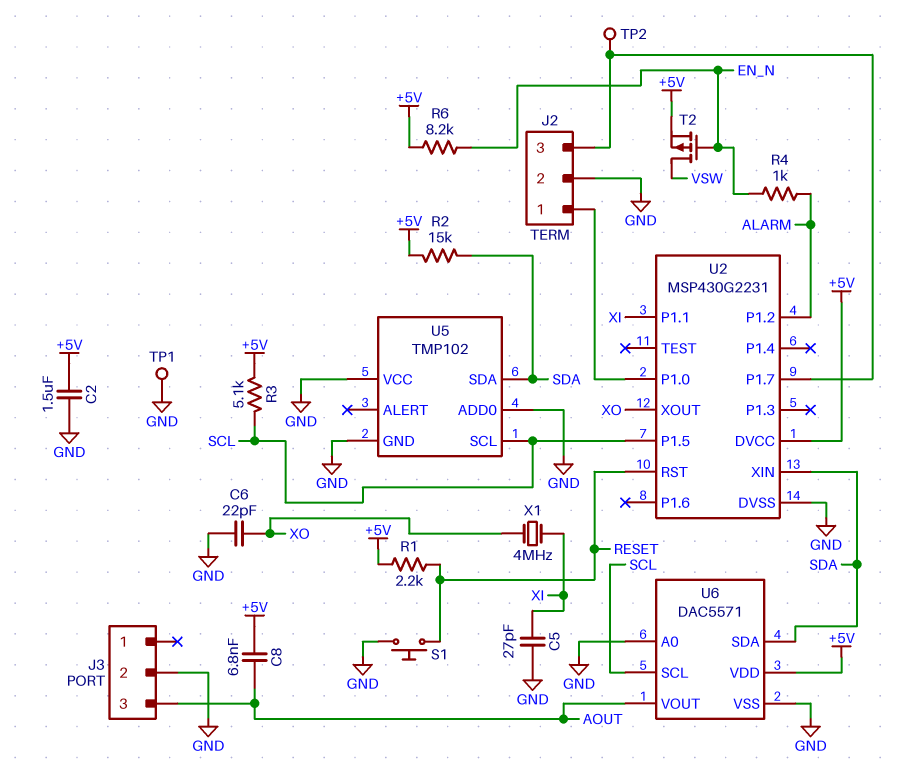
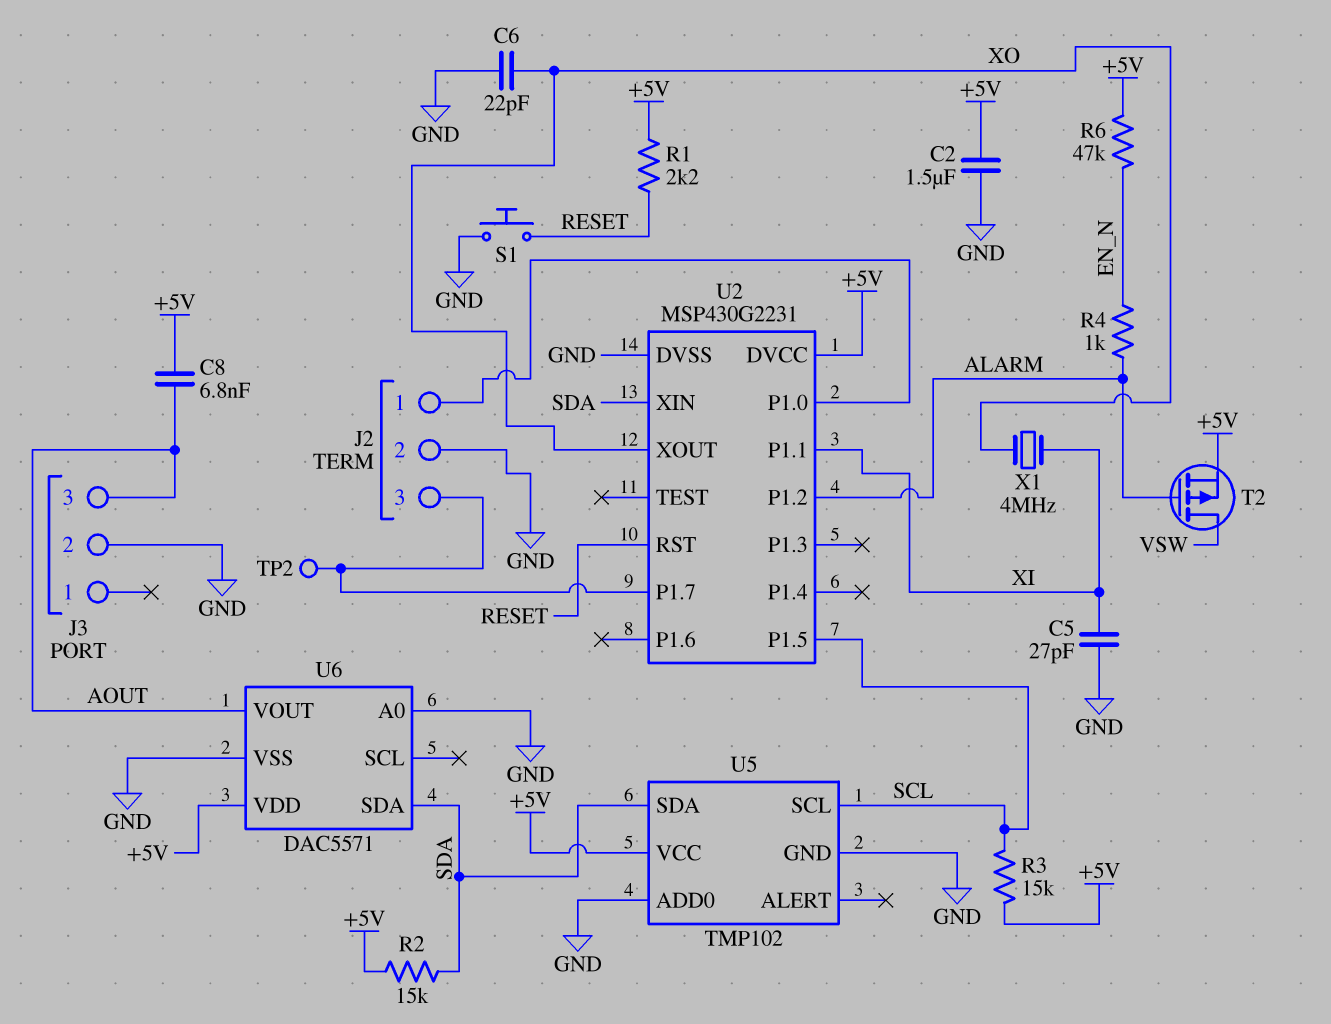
R3: 5.1k (+5V, SCL) -> 15k (+5V, SCL)
R6: 8.2k (+5V, EN_N) -> 47k (+5V, EN_N)
T2: PMOS (G EN_N, D VSW, S +5V) -> PMOS (G ALARM, D VSW, S +5V)
TP1: test point (GND) -> none
U5 pin VCC: GND -> +5V
U6 pin SCL: SCL -> none

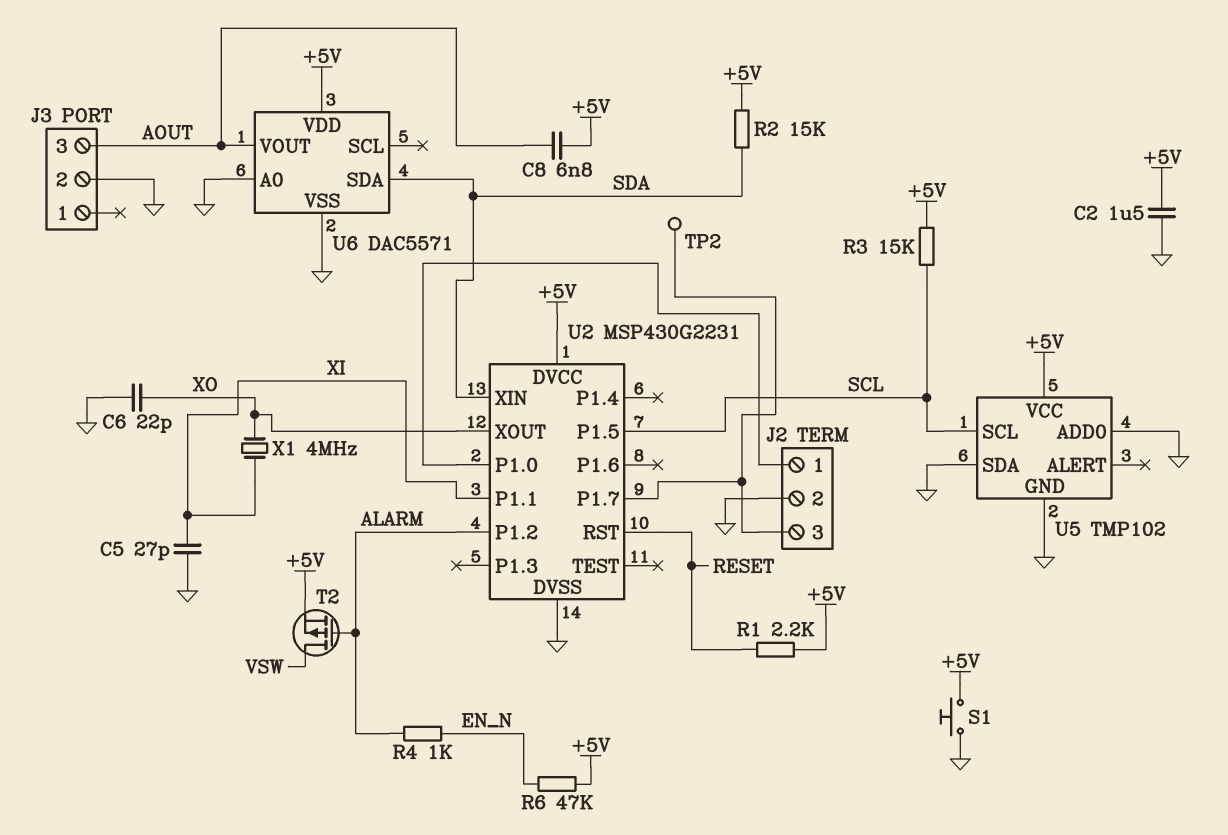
S1: button (GND, RESET) -> button (+5V, GND)
U5 pin SDA: SDA -> GND

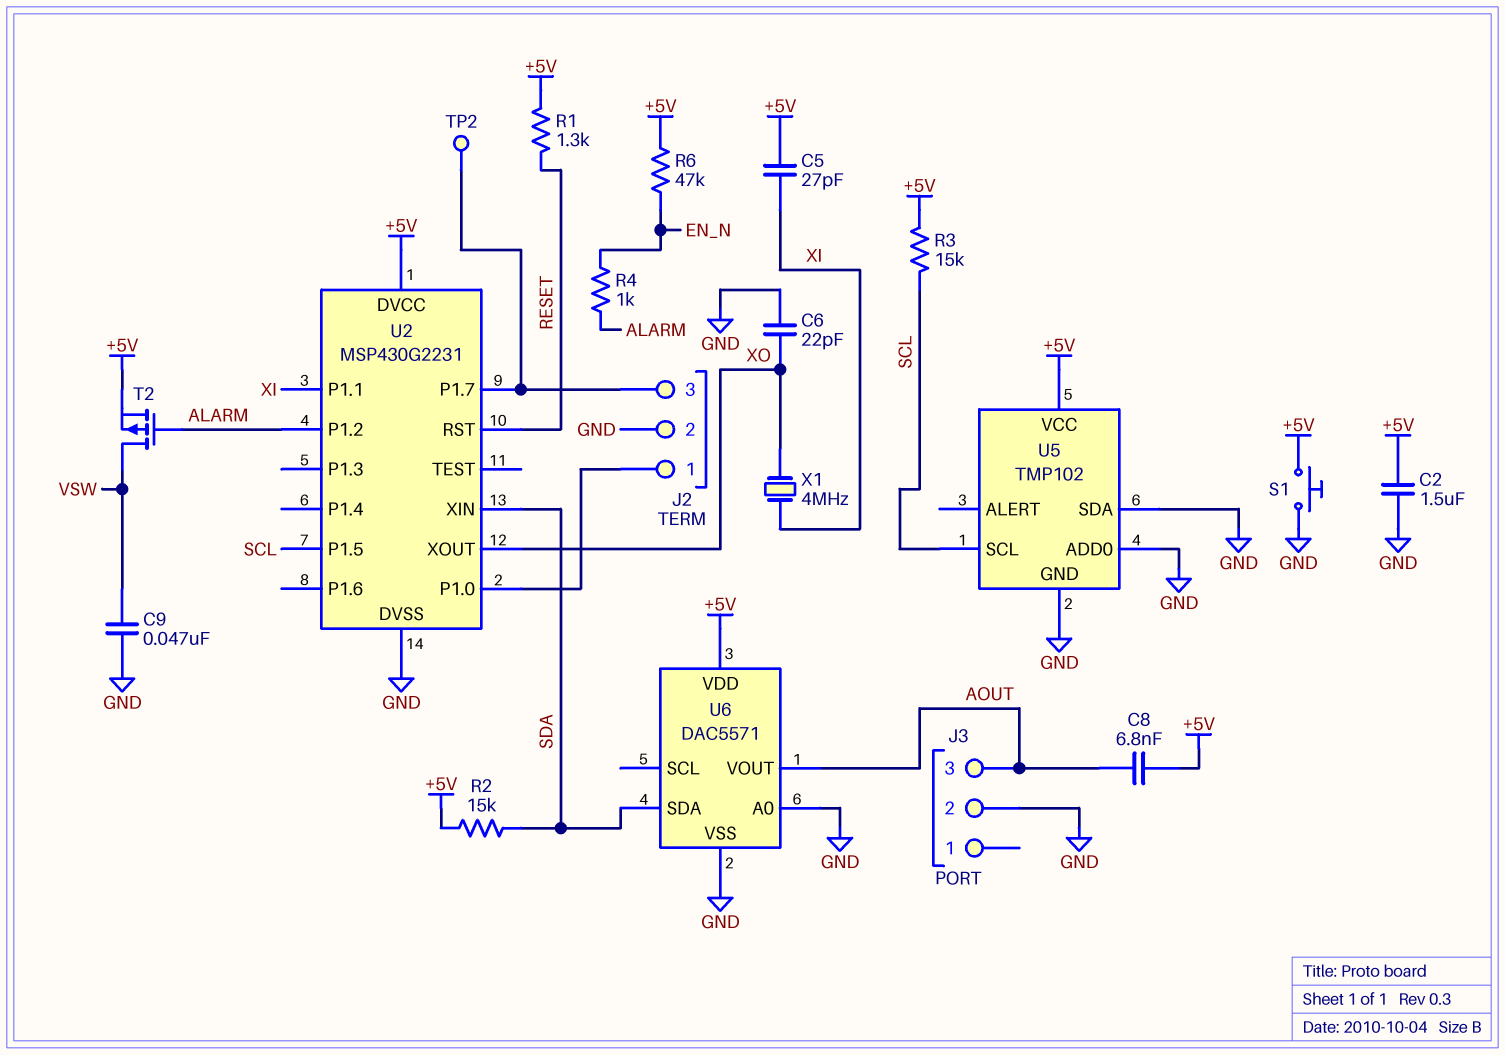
C5: 27pF (GND, XI) -> 27pF (+5V, XI)
C9: none -> 47nF (GND, VSW)
R1: 2.2k (+5V, RESET) -> 1.3k (+5V, RESET)

